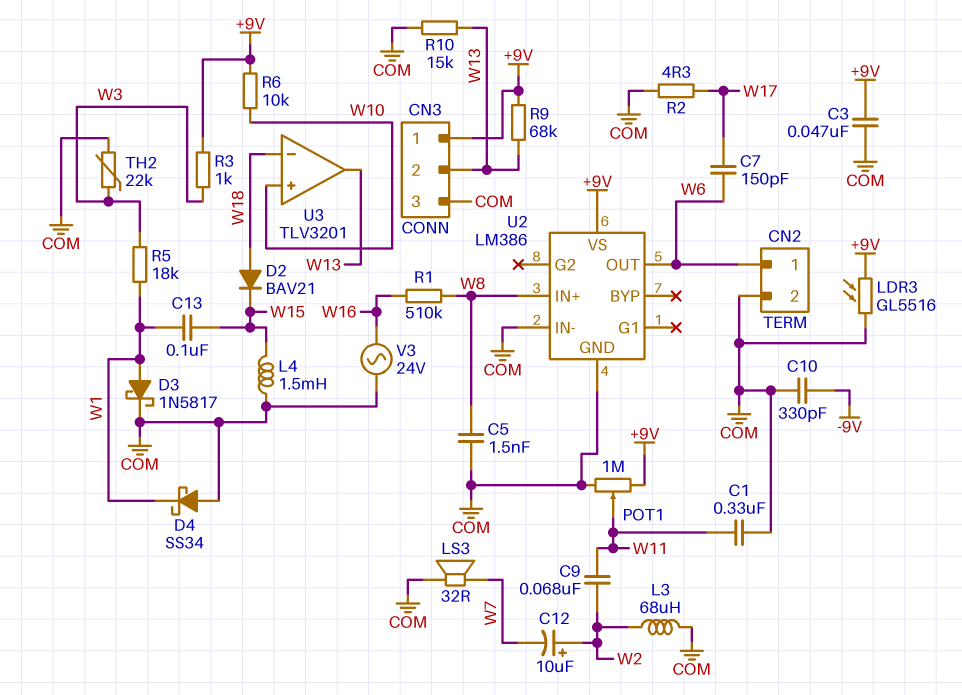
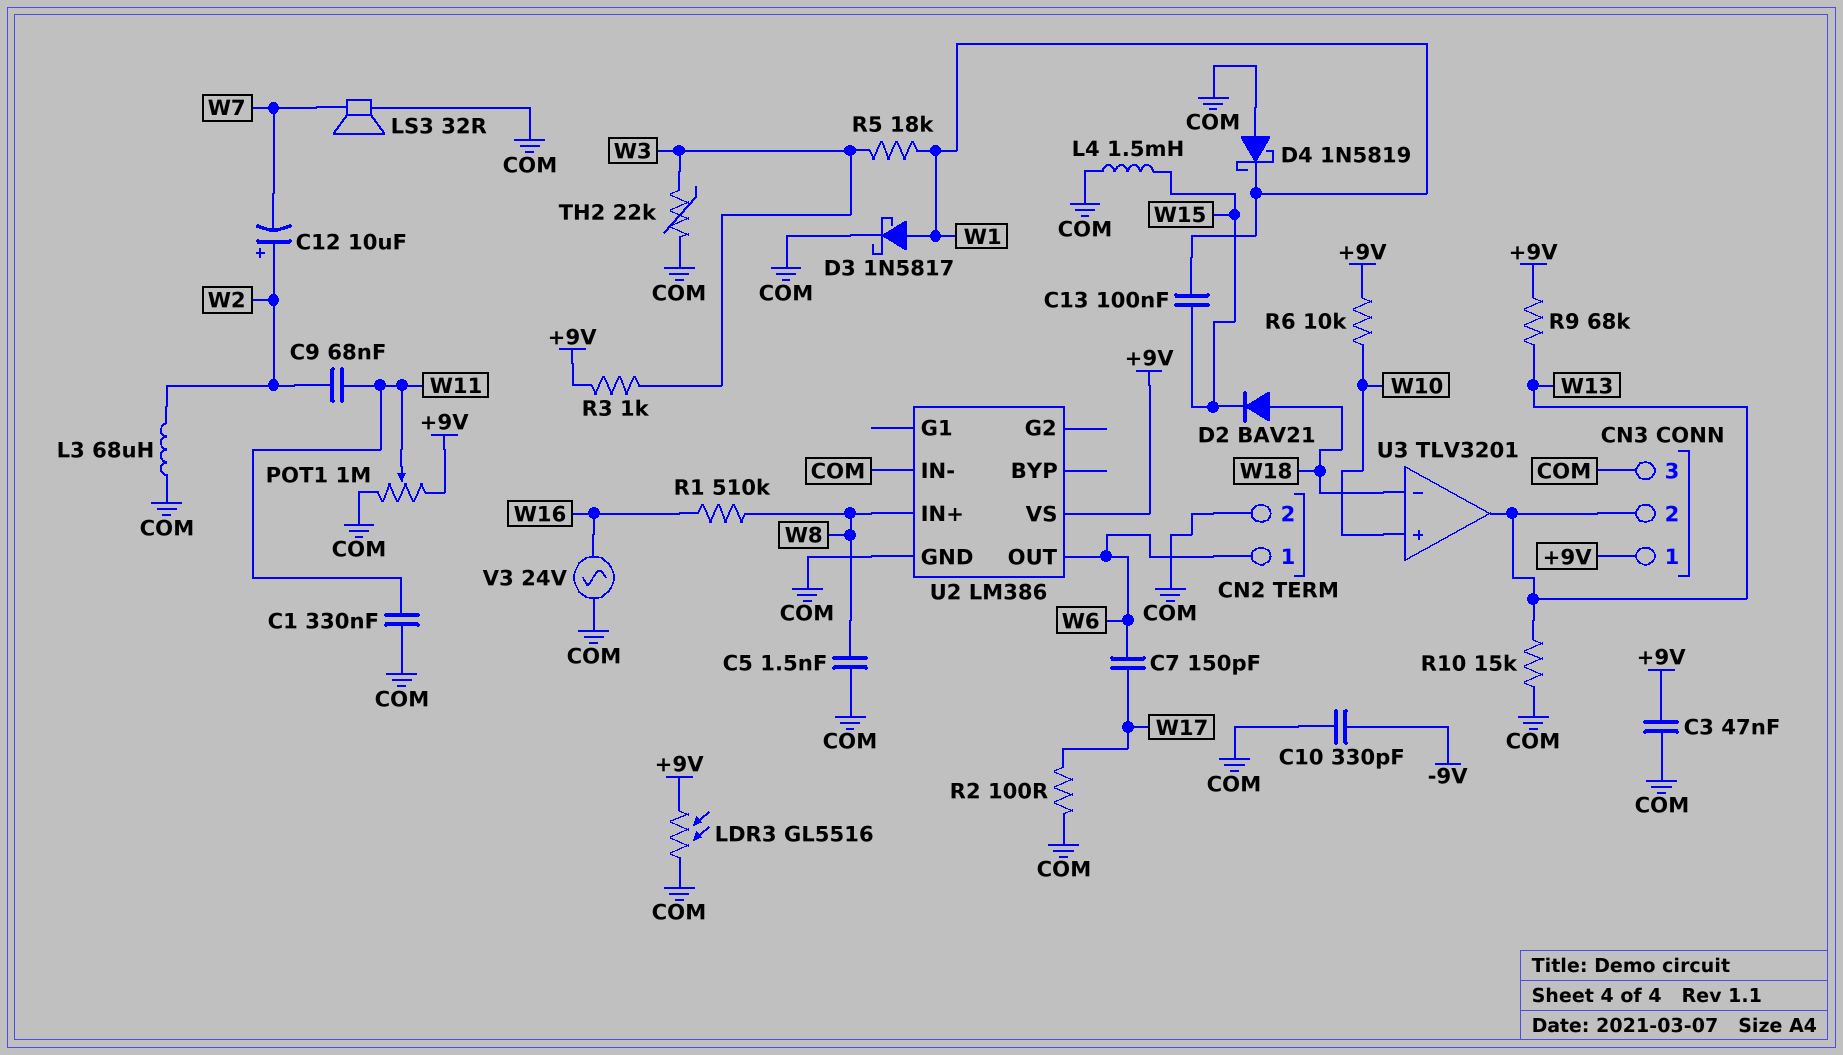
D4: schottky SS34 (A COM, K W1) -> schottky 1N5819 (A COM, K W1)
R2: 4.3 (COM, W17) -> 100 (COM, W17)

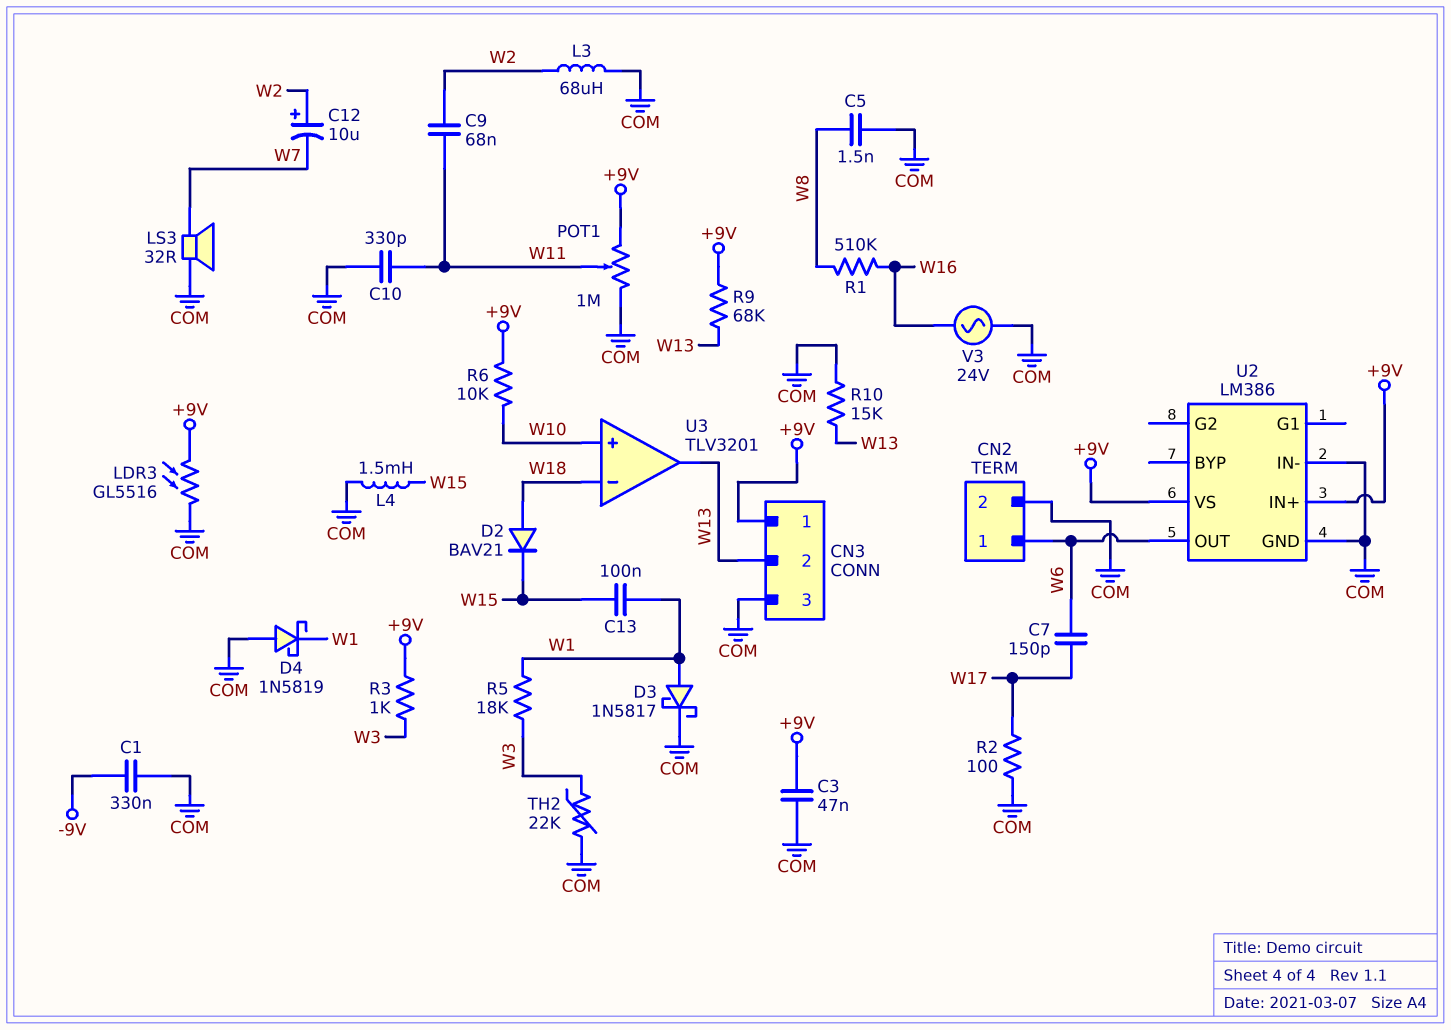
C1: 330nF (COM, W11) -> 330nF (-9V, COM)
C10: 330pF (-9V, COM) -> 330pF (COM, W11)
U2 pin IN+: W8 -> +9V

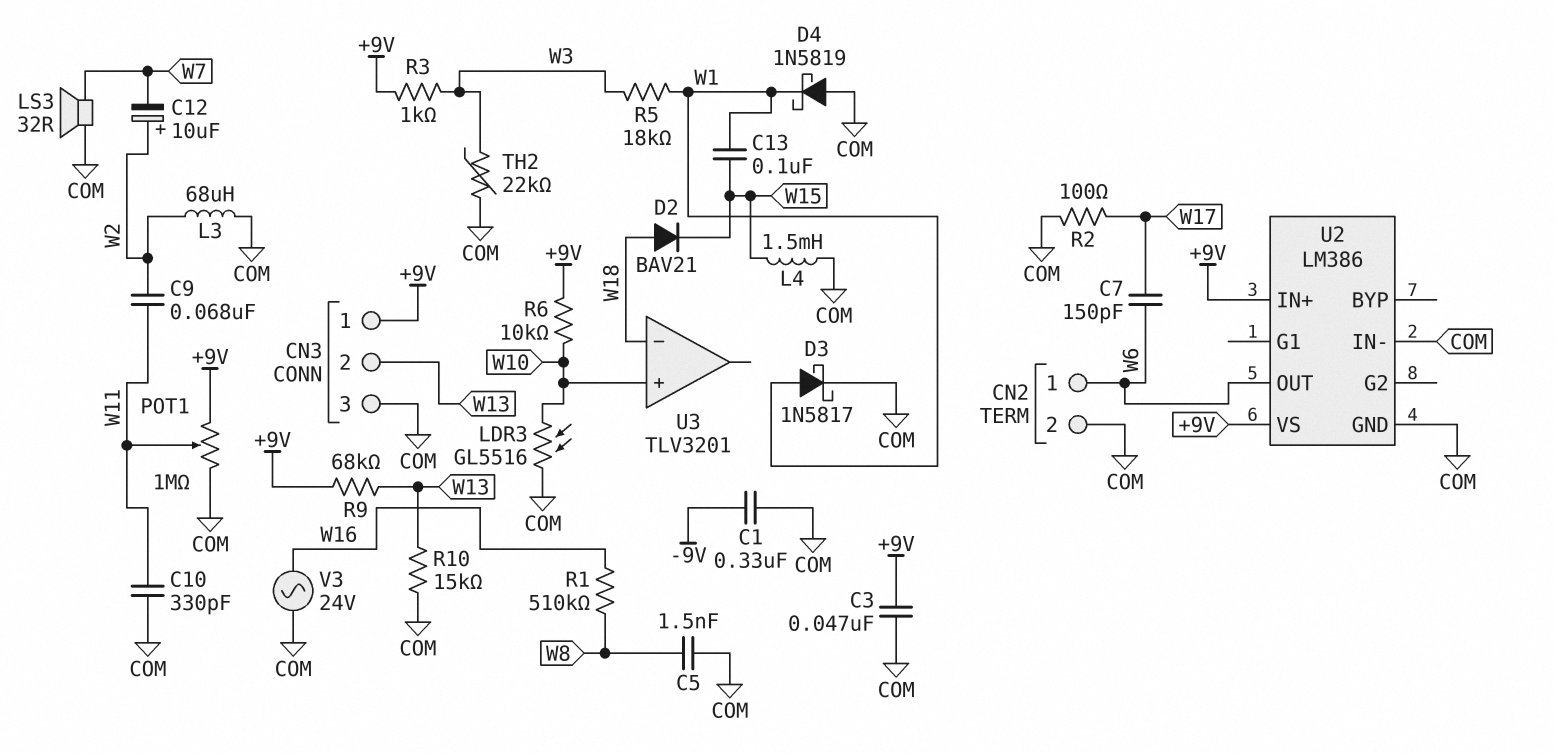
LDR3: GL5516 (+9V, COM) -> GL5516 (COM, W10)
U3 pin out: W13 -> none

